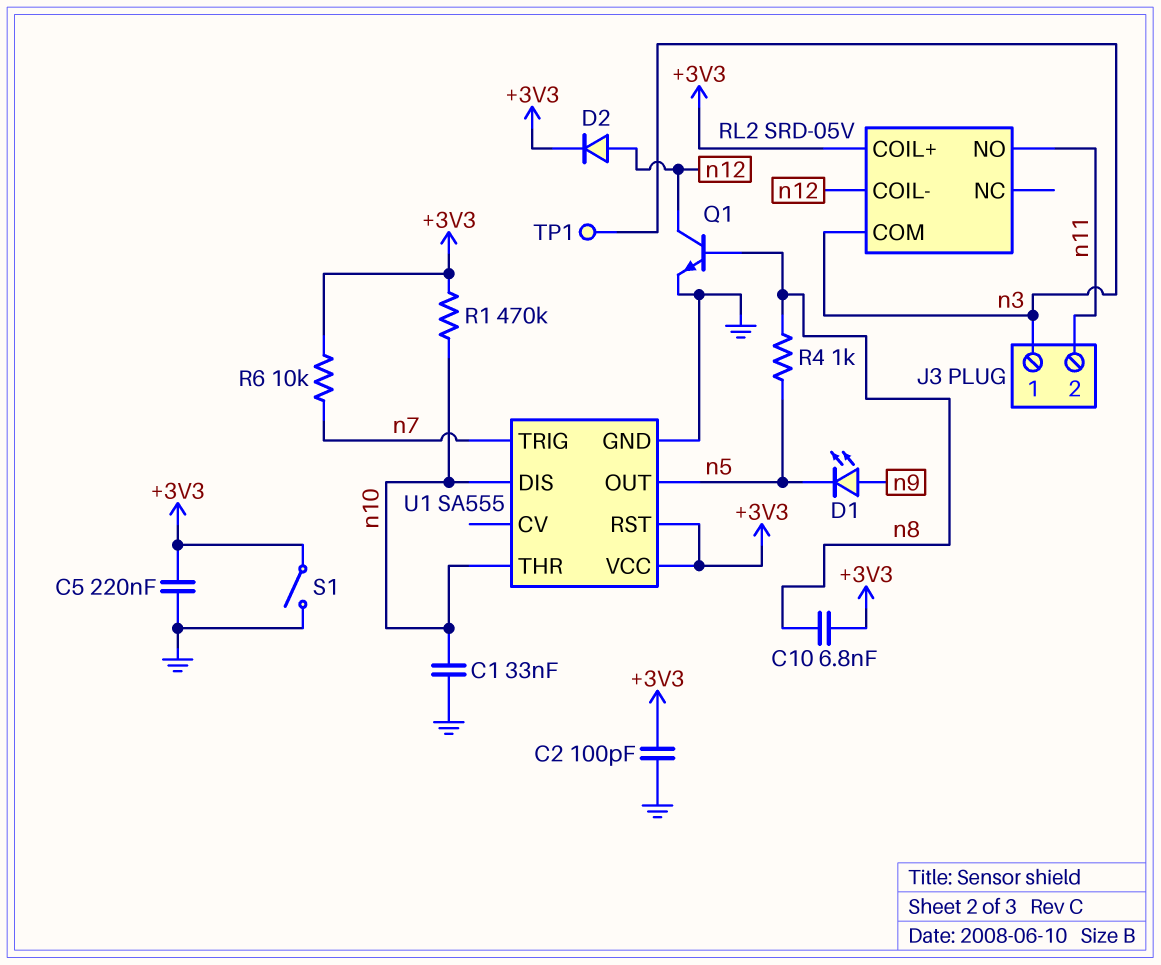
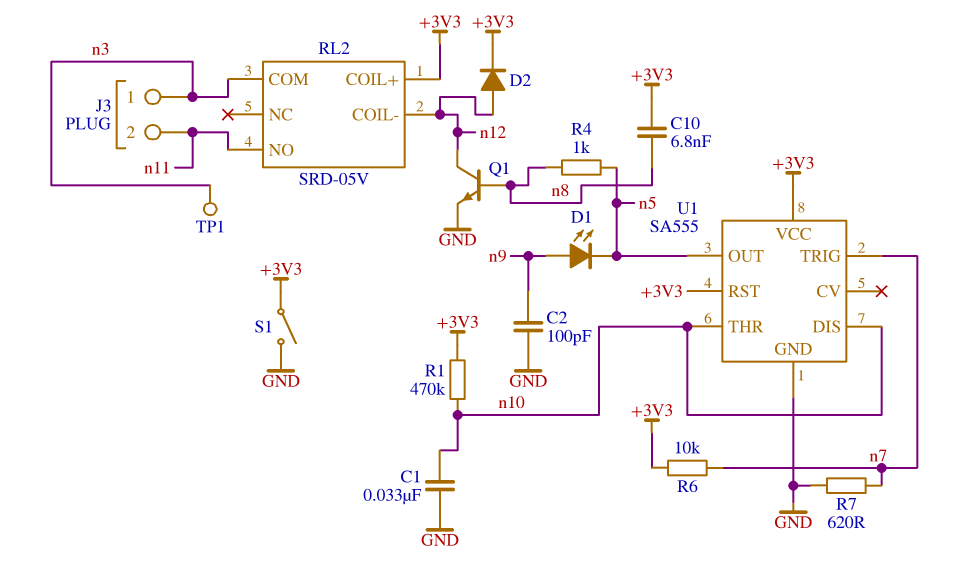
C2: 100pF (+3V3, GND) -> 100pF (GND, n9)
C5: 220nF (+3V3, GND) -> none
R7: none -> 620 (GND, n7)

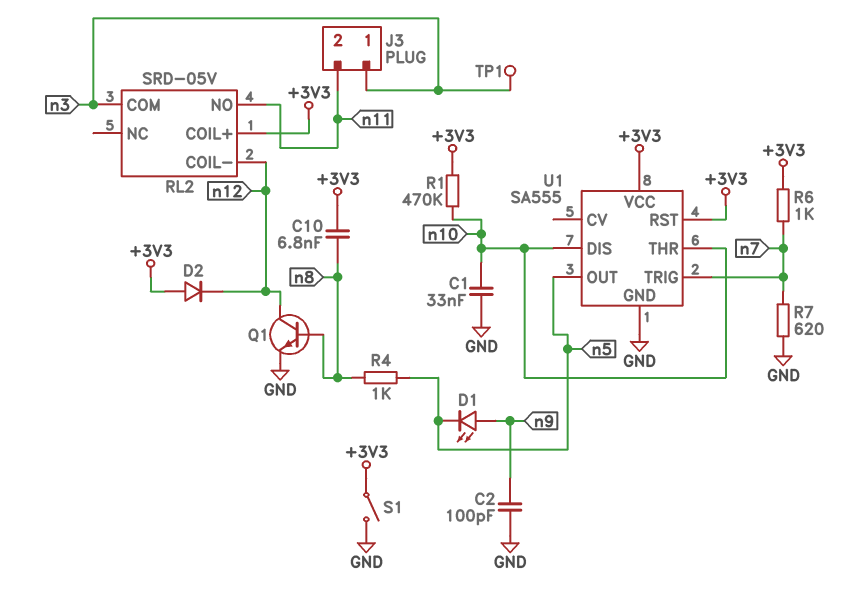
D2: diode (A n12, K +3V3) -> diode (A +3V3, K n12)
R6: 10k (+3V3, n7) -> 1k (+3V3, n7)

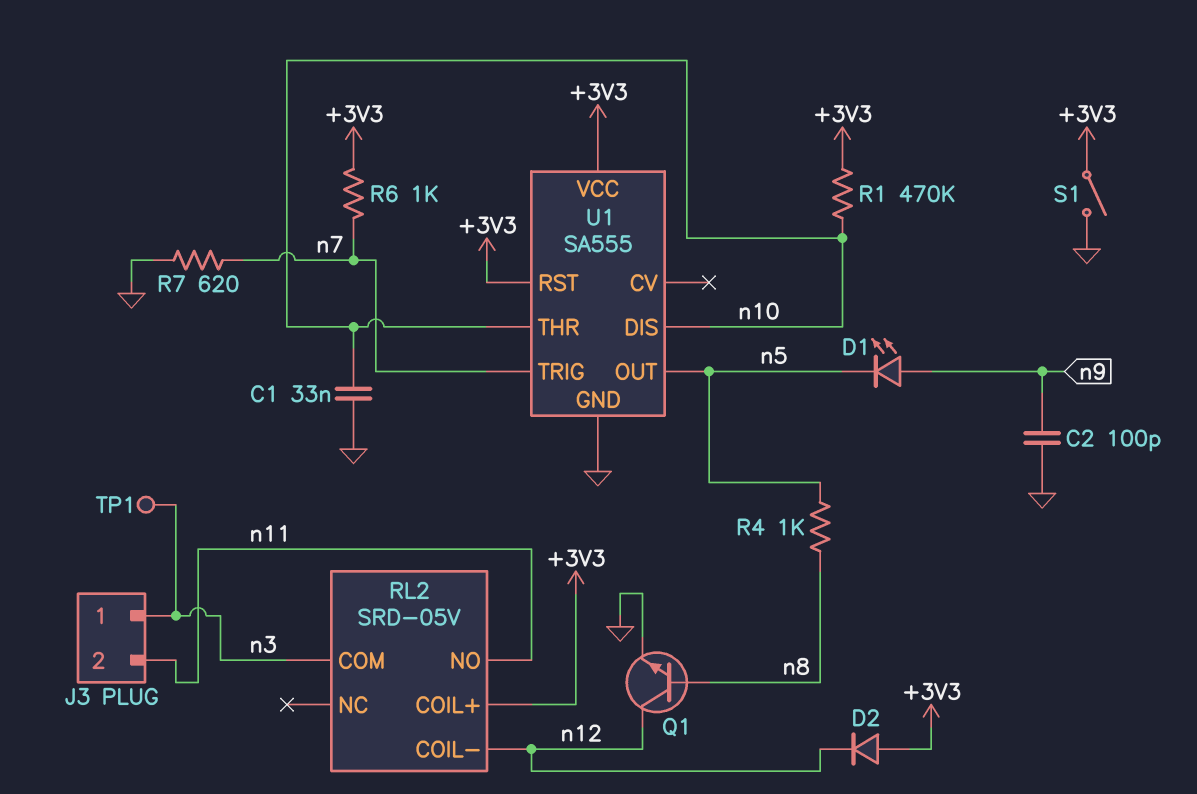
C10: 6.8nF (+3V3, n8) -> none

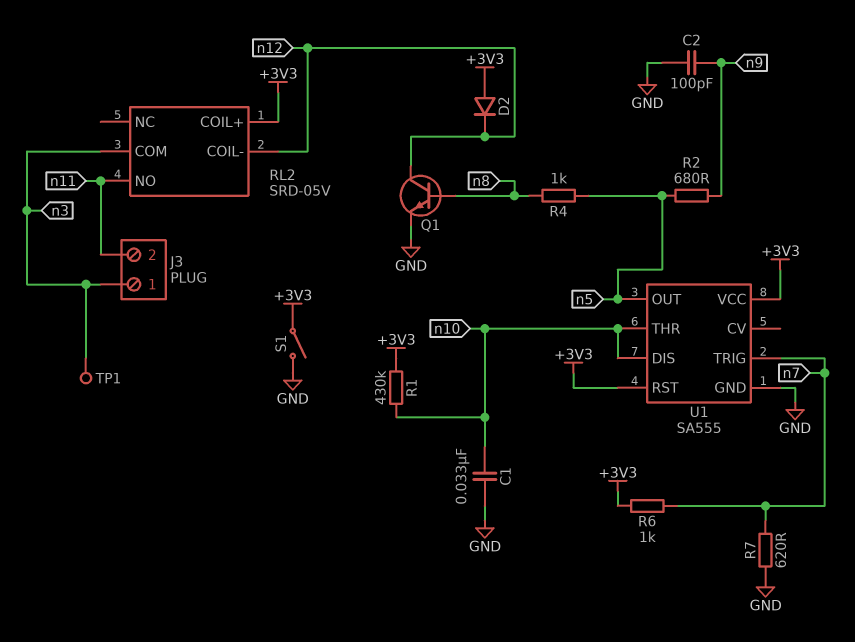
D1: LED (A n9, K n5) -> none
R1: 470k (+3V3, n10) -> 430k (+3V3, n10)
R2: none -> 680 (n5, n9)

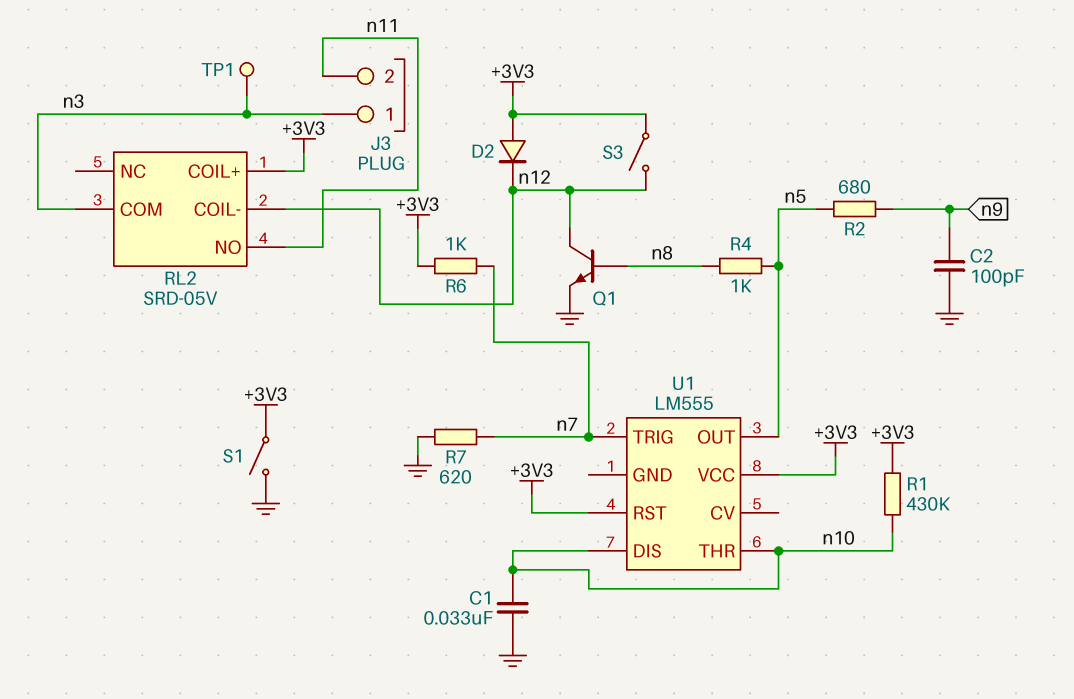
S3: none -> switch (+3V3, n12)
U1: SA555 -> LM555
U1 pin GND: GND -> none

